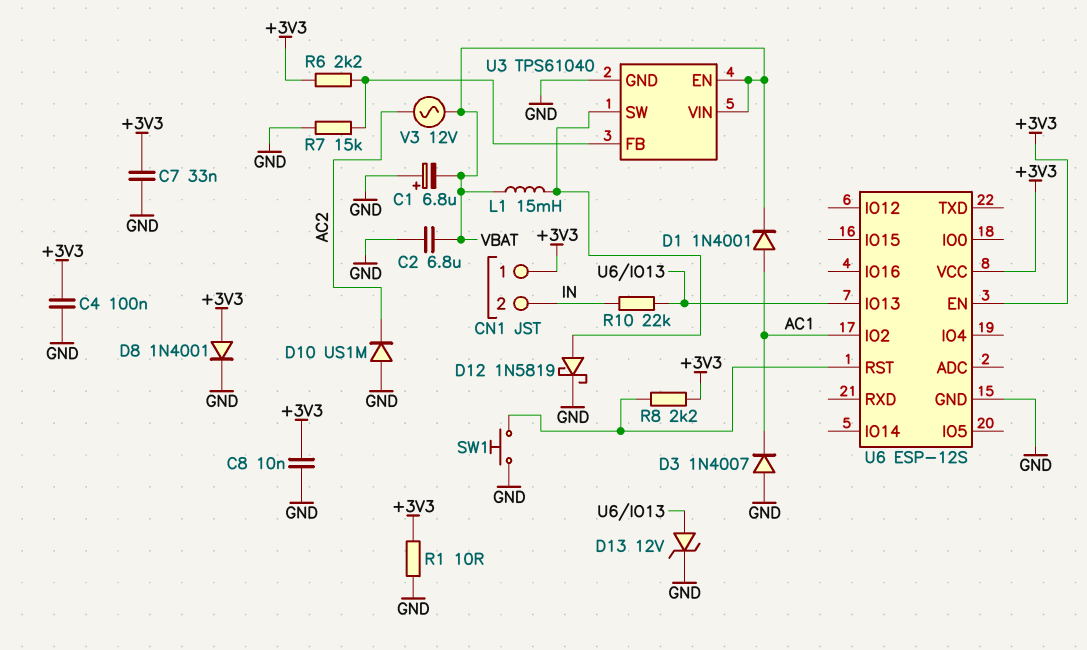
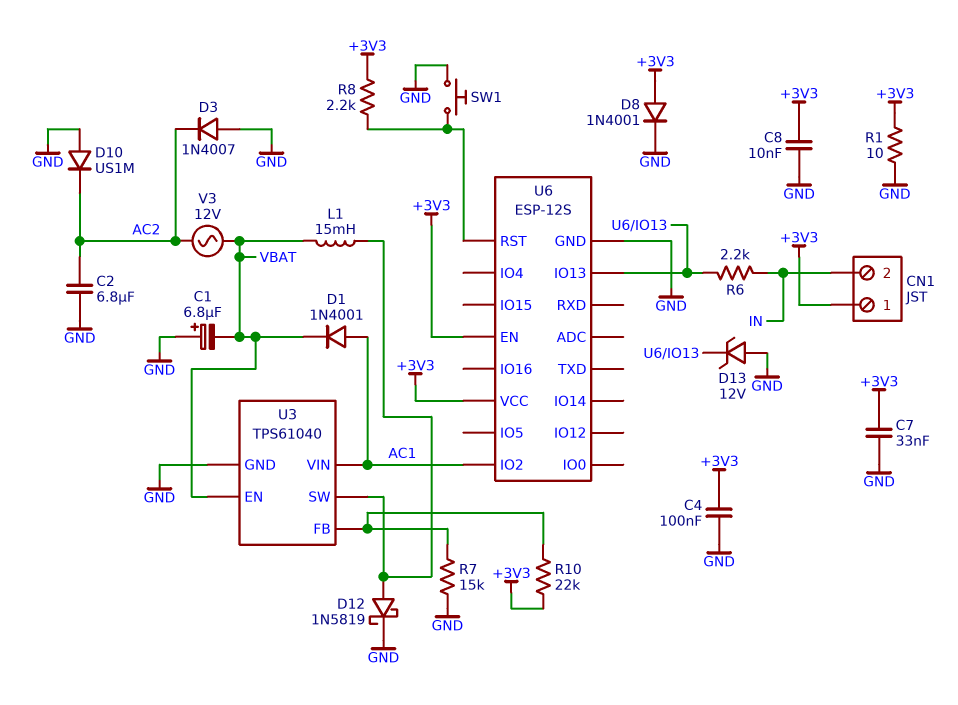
C2: 6.8uF (GND, VBAT) -> 6.8uF (AC2, GND)
D3: diode 1N4007 (A GND, K AC1) -> diode 1N4007 (A GND, K AC2)
D13: zener 12V (A U6/IO13, K GND) -> zener 12V (A GND, K U6/IO13)
R6: 2.2k (+3V3, U3/FB) -> 2.2k (IN, U6/IO13)
R10: 22k (IN, U6/IO13) -> 22k (+3V3, U3/FB)
U3 pin VIN: VBAT -> AC1

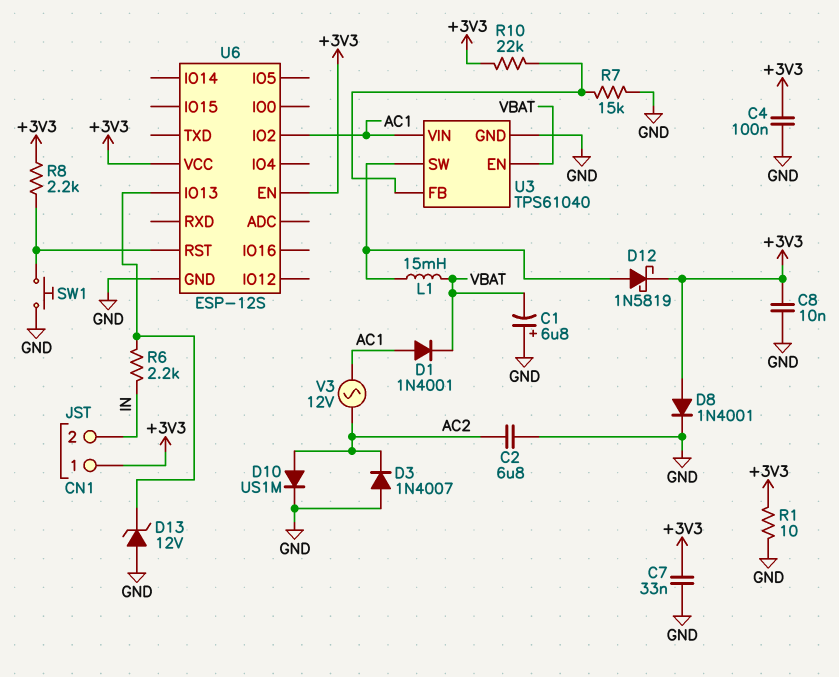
D10: diode US1M (A GND, K AC2) -> diode US1M (A AC2, K GND)
D12: schottky 1N5819 (A U3/SW, K GND) -> schottky 1N5819 (A U3/SW, K +3V3)
V3: AC 12V (AC2, VBAT) -> AC 12V (AC1, AC2)

